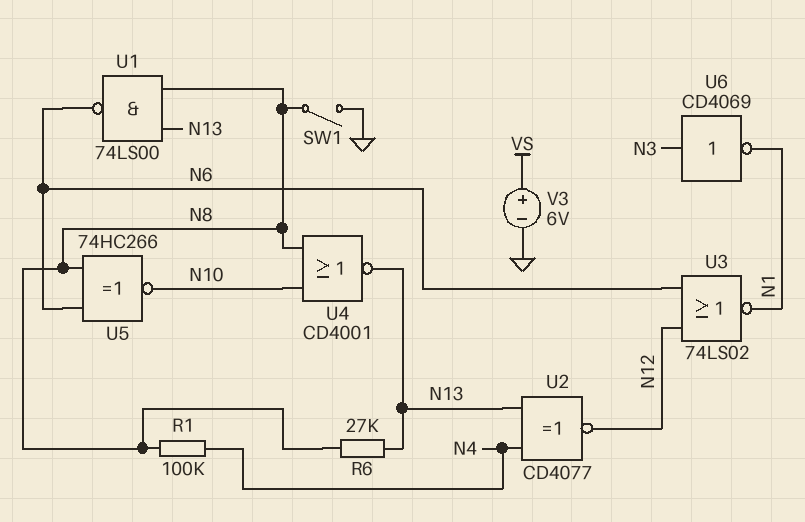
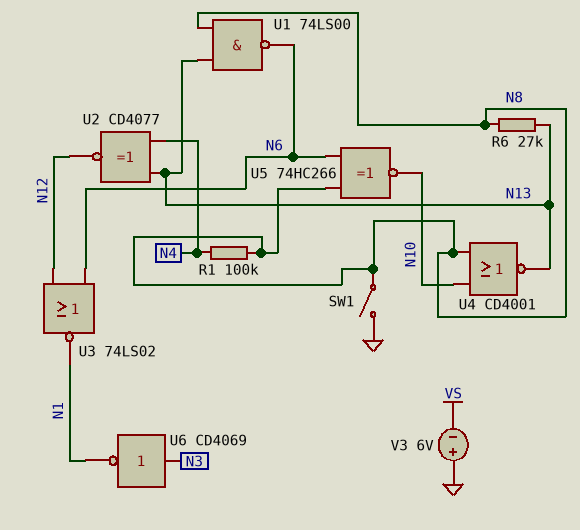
V3: 6V (plus VS, minus GND) -> 6V (plus GND, minus VS)

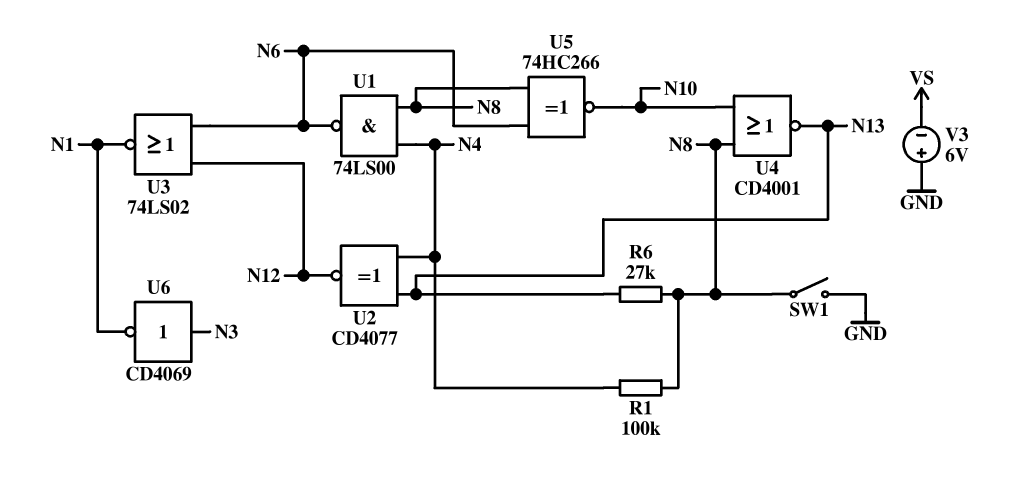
U1: NAND 74LS00 (in N8, in N13, out N6) -> NAND 74LS00 (in N4, in N8, out N6)

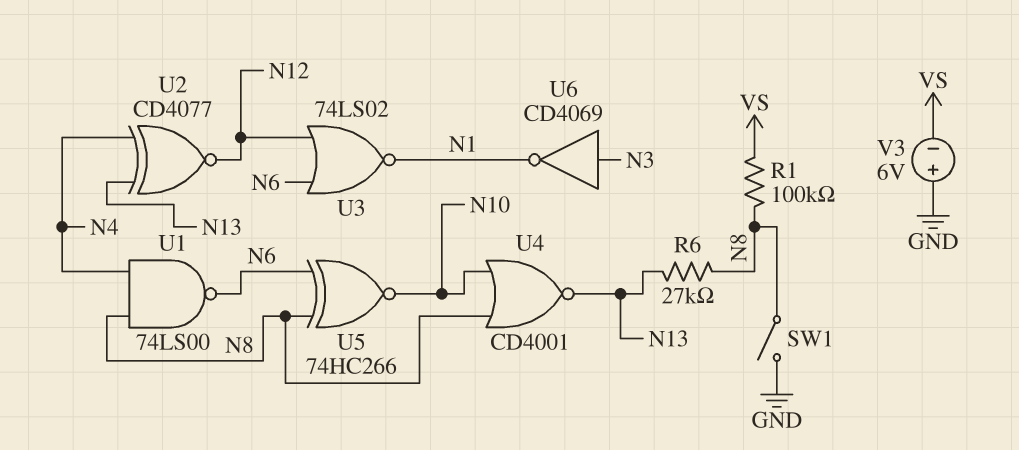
R1: 100k (N4, N8) -> 100k (N8, VS)

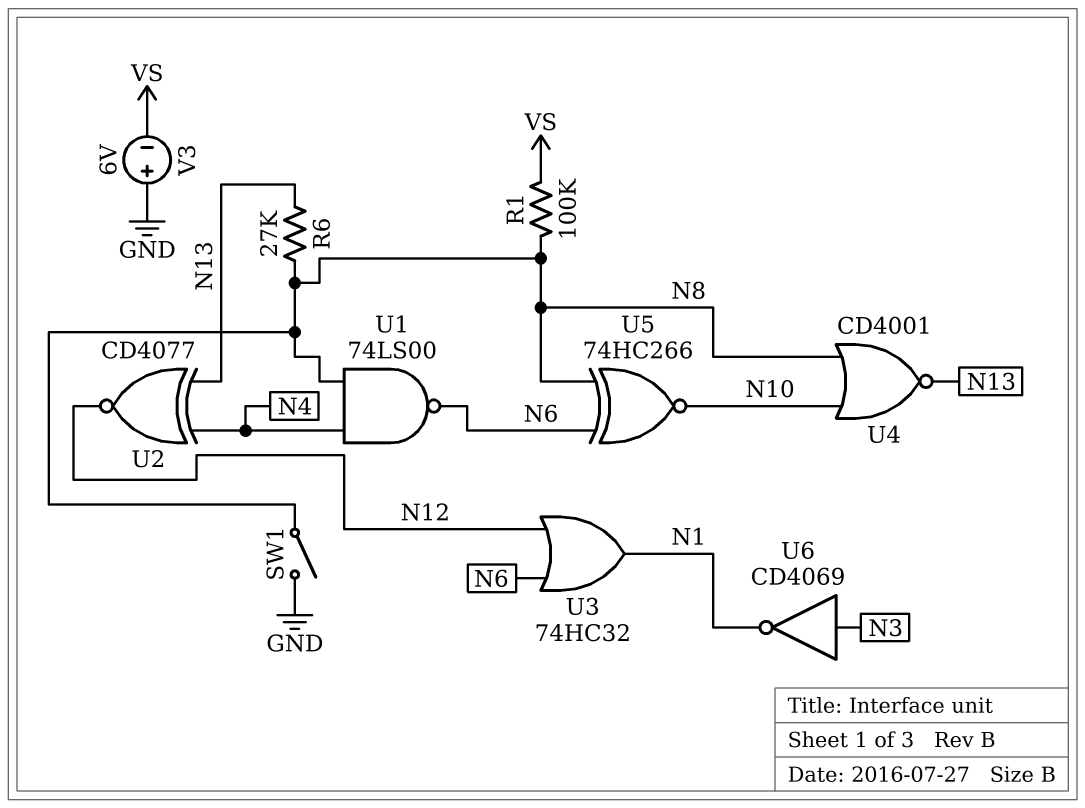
U3: NOR 74LS02 (in N6, in N12, out N1) -> OR 74HC32 (in N6, in N12, out N1)

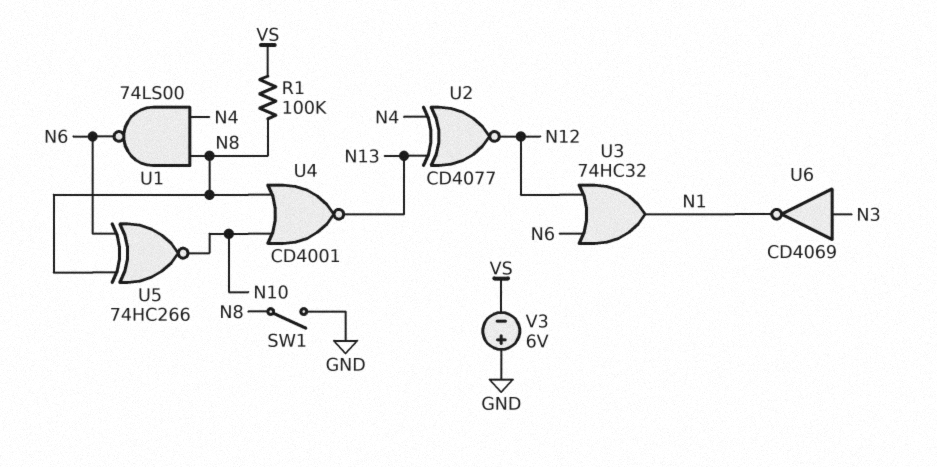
R6: 27k (N8, N13) -> none

